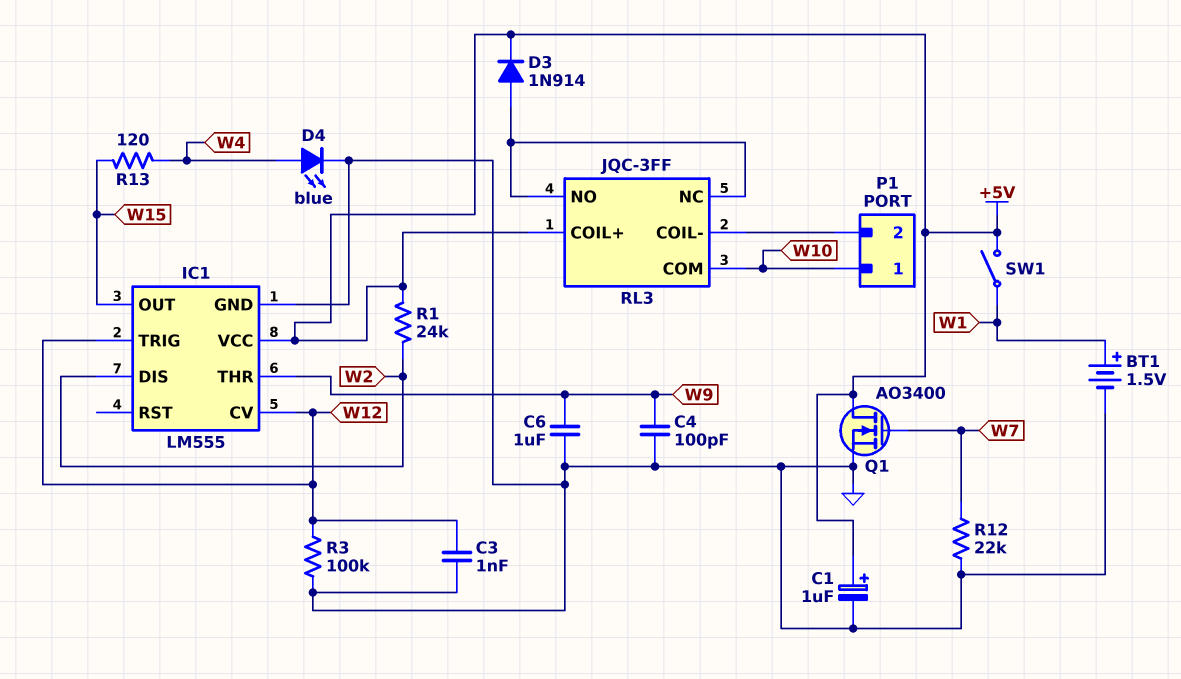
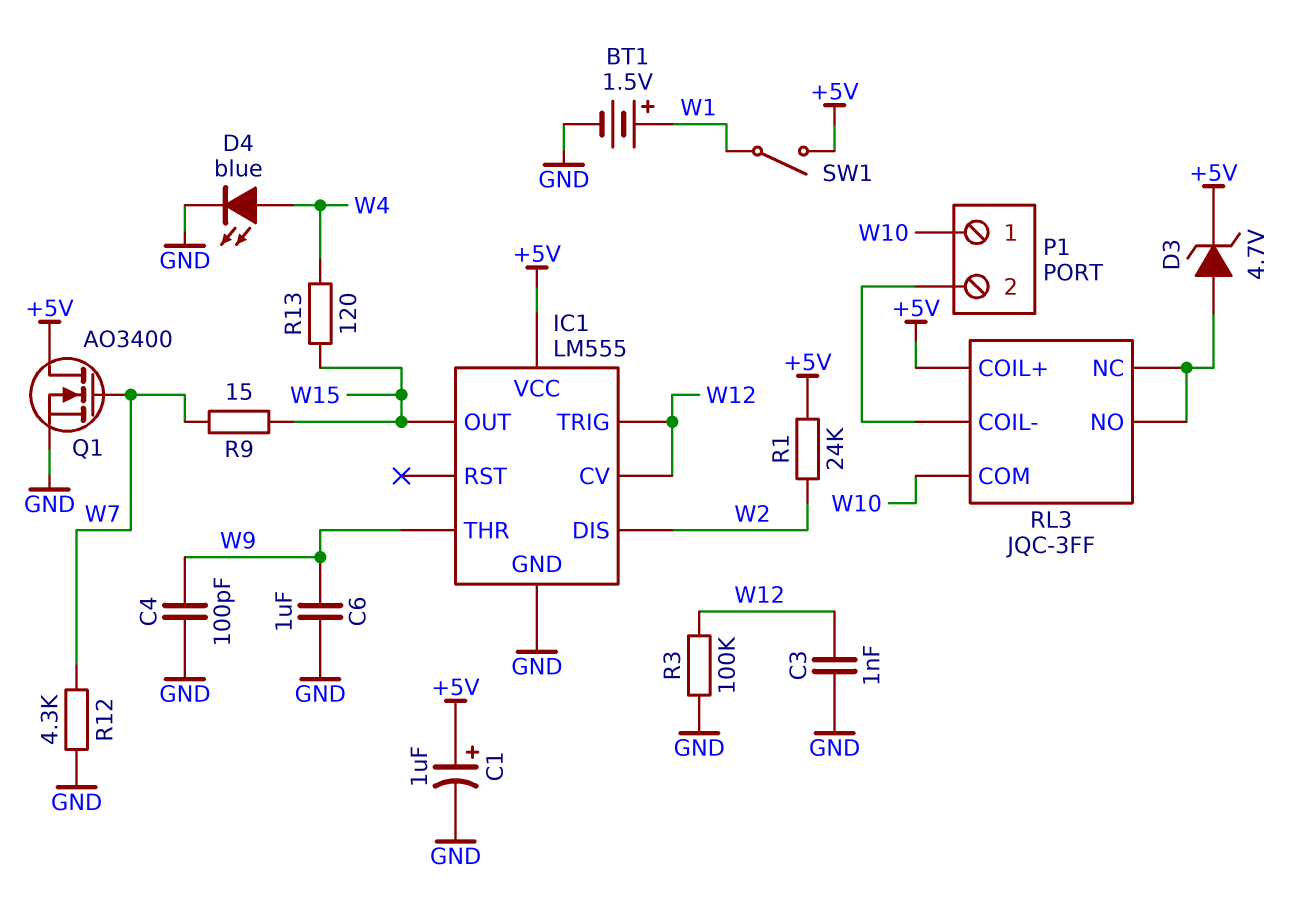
D3: diode 1N914 (A RL3/NC, K +5V) -> zener 4.7V (A RL3/NC, K +5V)
R9: none -> 15 (W7, W15)
R12: 22k (GND, W7) -> 4.3k (GND, W7)

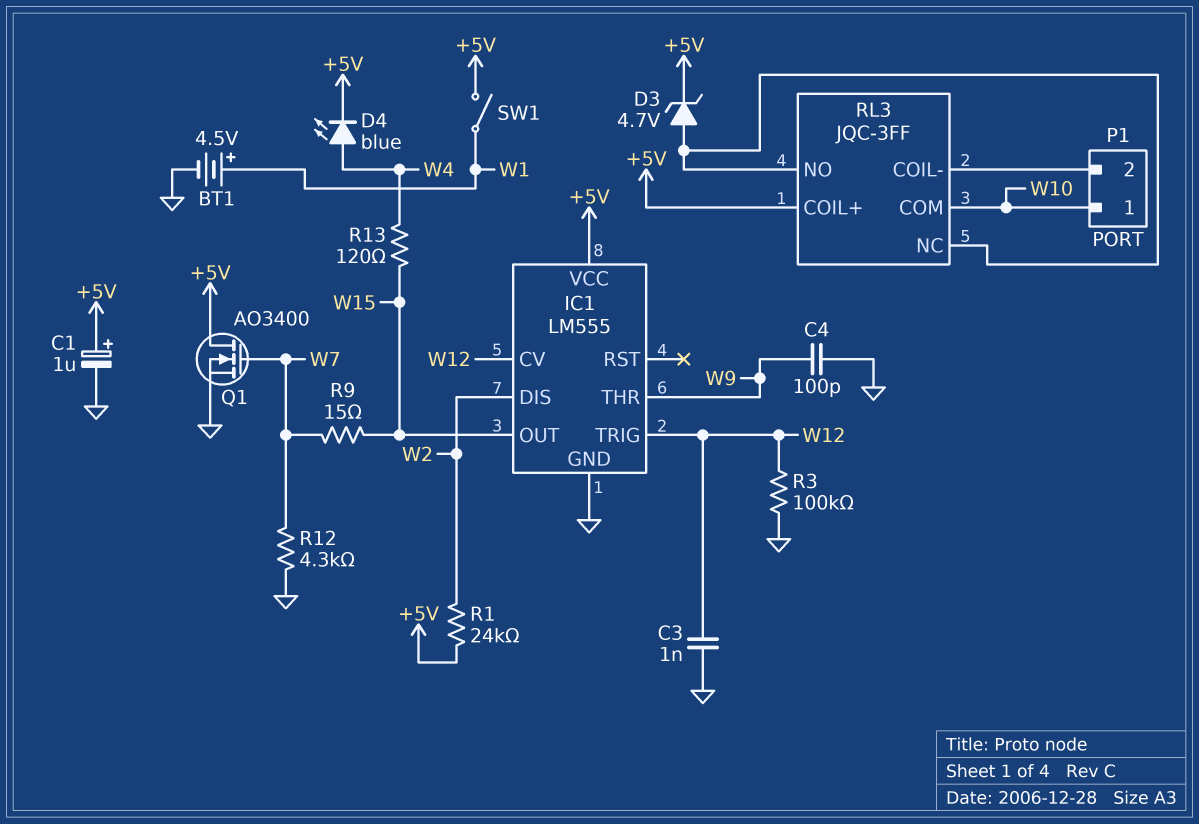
BT1: 1.5V (plus W1, minus GND) -> 4.5V (plus W1, minus GND)
C6: 1uF (GND, W9) -> none
D4: LED blue (A W4, K GND) -> LED blue (A W4, K +5V)

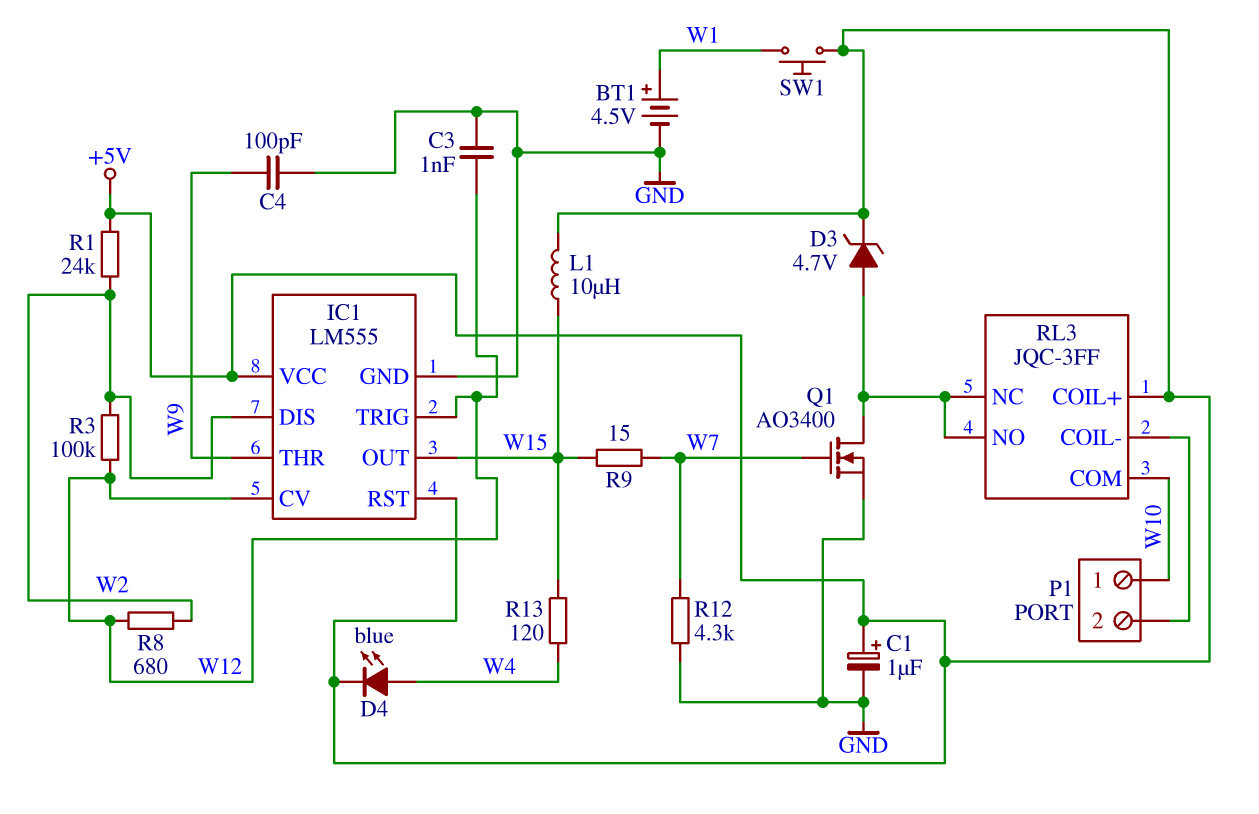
IC1 pin RST: none -> +5V
L1: none -> 10uH (+5V, W15)
Q1: NMOS AO3400 (G W7, D +5V, S GND) -> NMOS AO3400 (G W7, D RL3/NC, S GND)
R3: 100k (GND, W12) -> 100k (W2, W12)
R8: none -> 680 (W2, W12)
SW1: switch (+5V, W1) -> button (+5V, W1)

